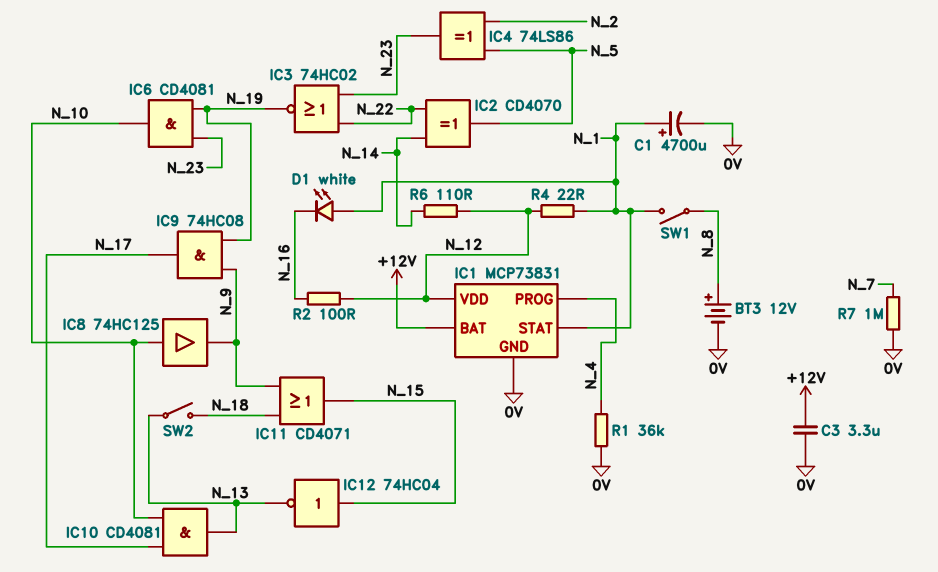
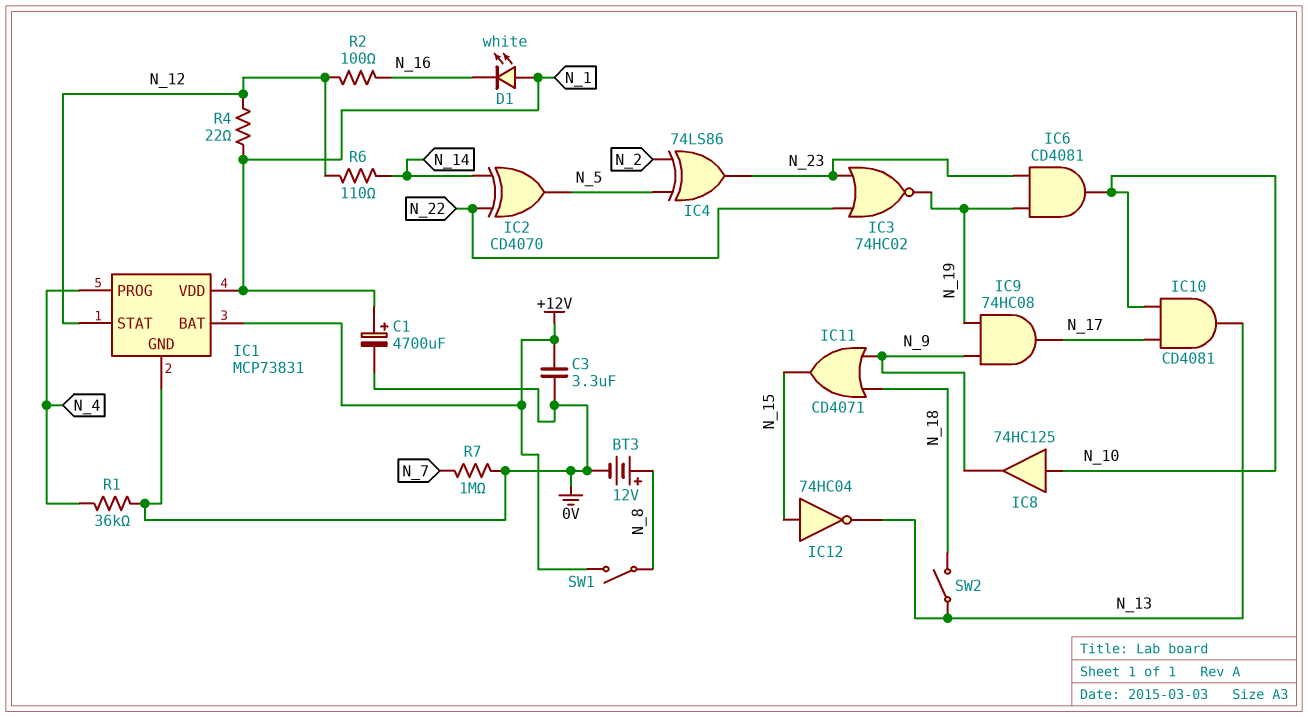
IC1 pin STAT: N_1 -> N_12
IC1 pin VDD: N_12 -> N_1
SW1: switch (N_1, N_8) -> switch (+12V, N_8)

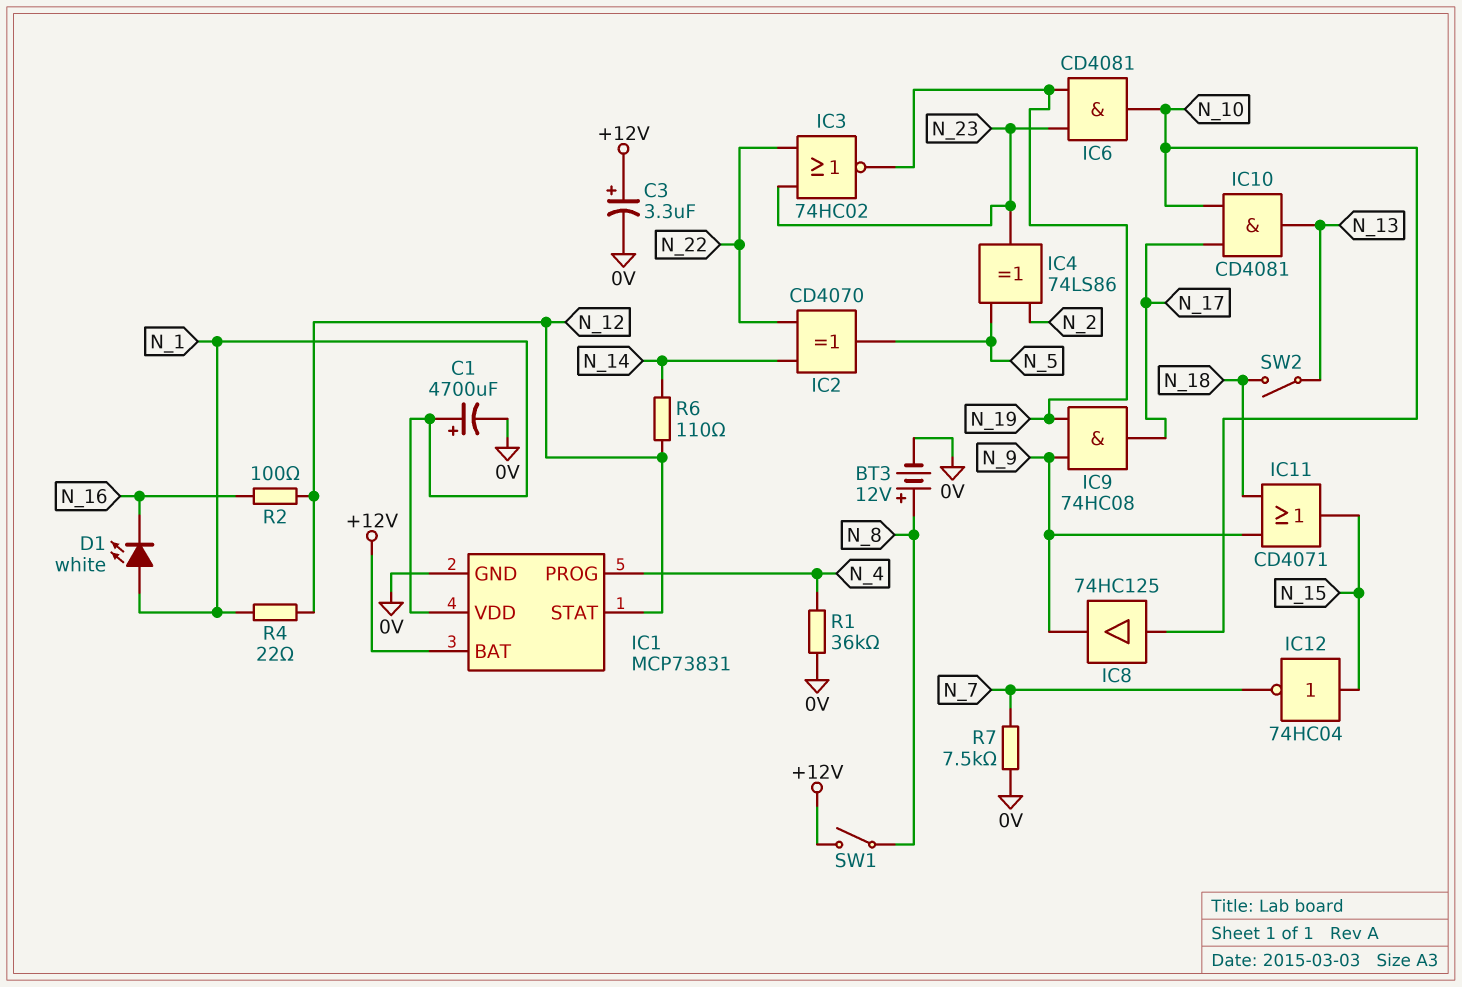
C3: 3.3uF (+12V, 0V) -> 3.3uF (plus +12V, minus 0V)
IC12: NOT 74HC04 (in N_15, out N_13) -> NOT 74HC04 (in N_15, out N_7)
R7: 1M (0V, N_7) -> 7.5k (0V, N_7)

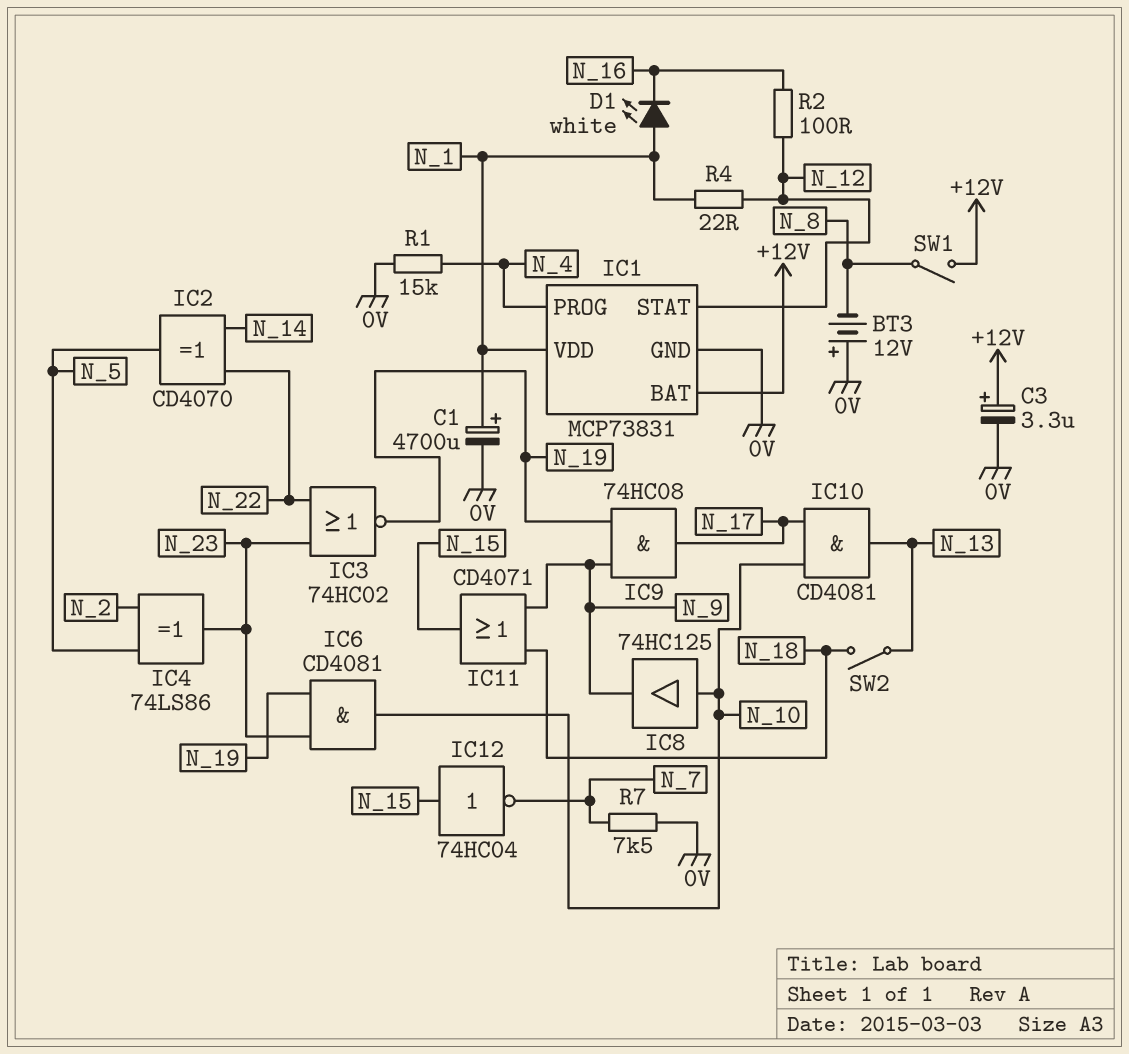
BT3: 12V (plus N_8, minus 0V) -> 12V (plus 0V, minus N_8)
R1: 36k (0V, N_4) -> 15k (0V, N_4)
R6: 110 (N_12, N_14) -> none

